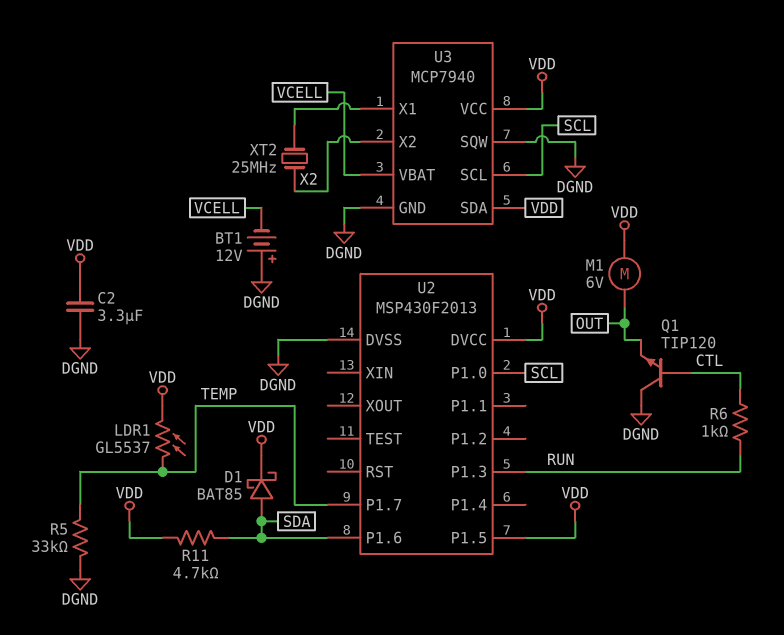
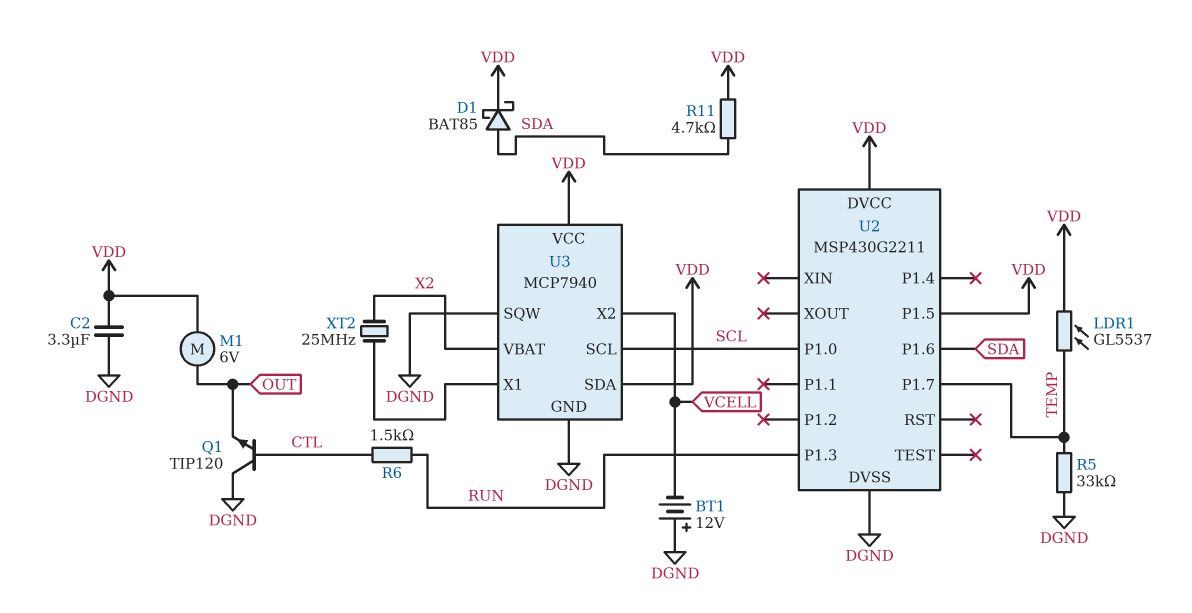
R6: 1k (CTL, RUN) -> 1.5k (CTL, RUN)
U2: MSP430F2013 -> MSP430G2211
U3 pin VBAT: VCELL -> X2
U3 pin X2: X2 -> VCELL

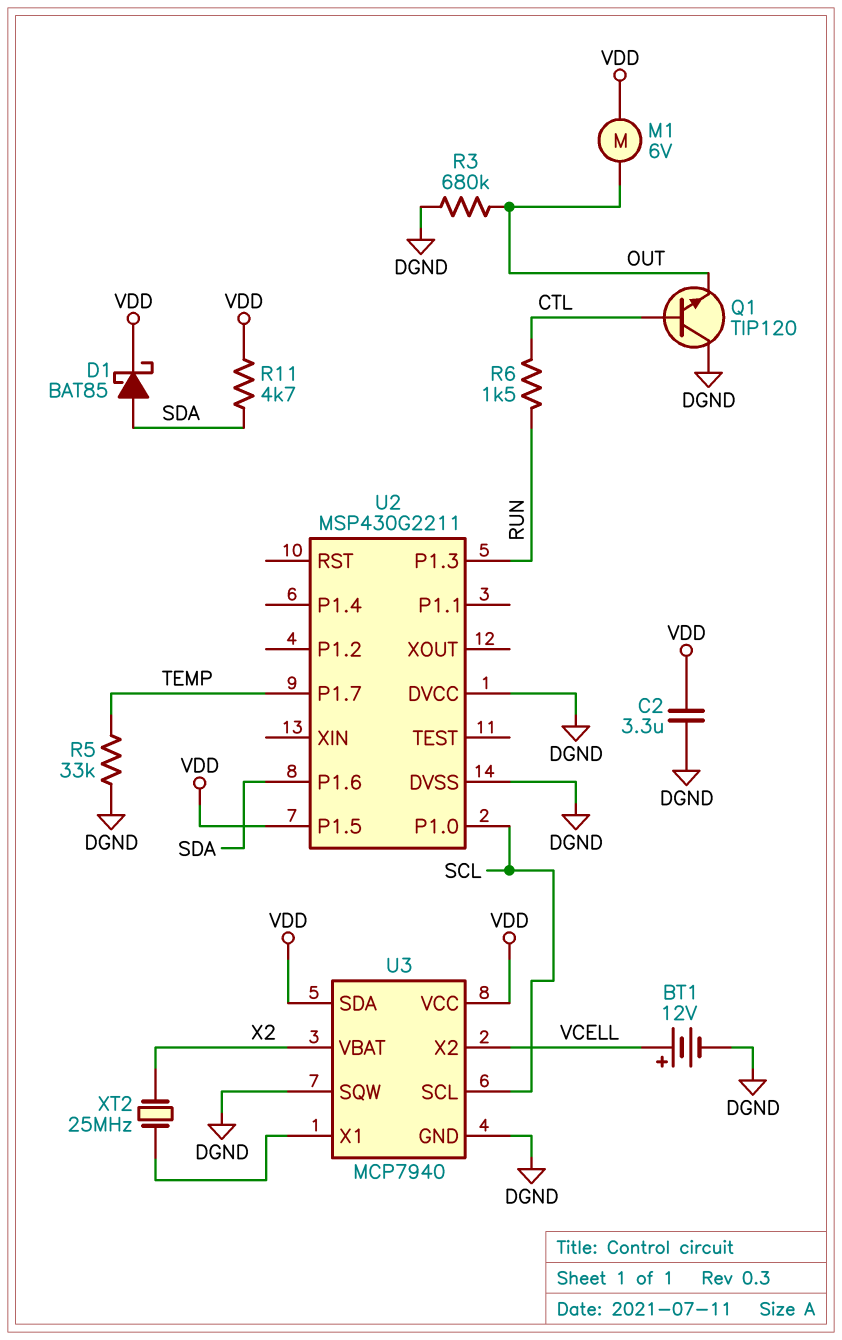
BT1: 12V (plus DGND, minus VCELL) -> 12V (plus VCELL, minus DGND)
LDR1: GL5537 (TEMP, VDD) -> none
R3: none -> 680k (DGND, OUT)
U2 pin DVCC: VDD -> DGND

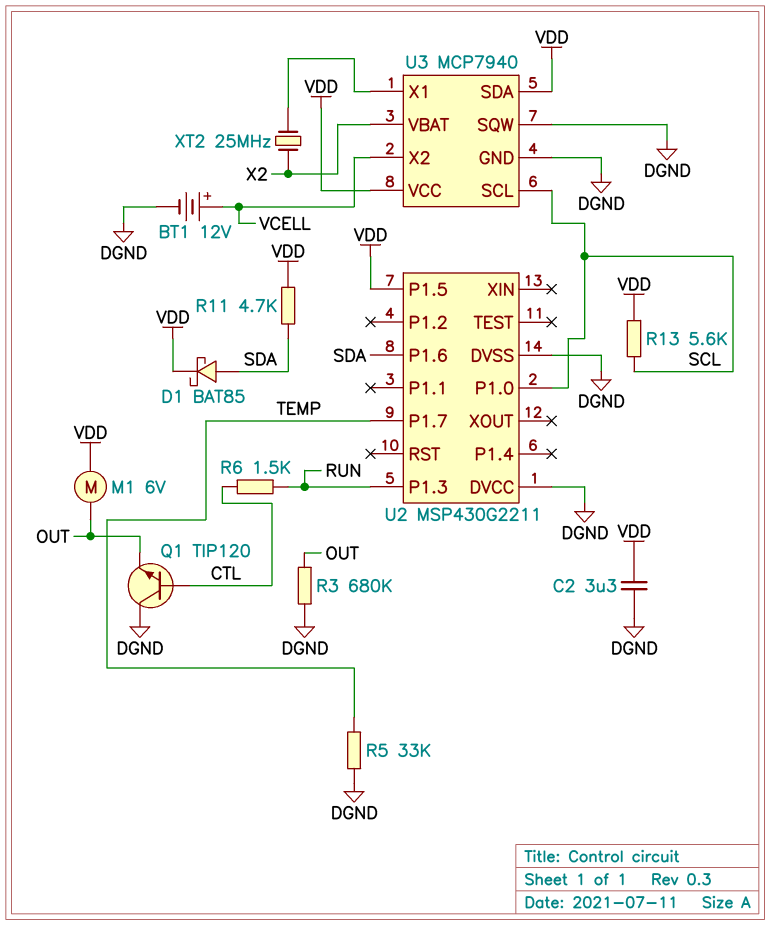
R13: none -> 5.6k (SCL, VDD)

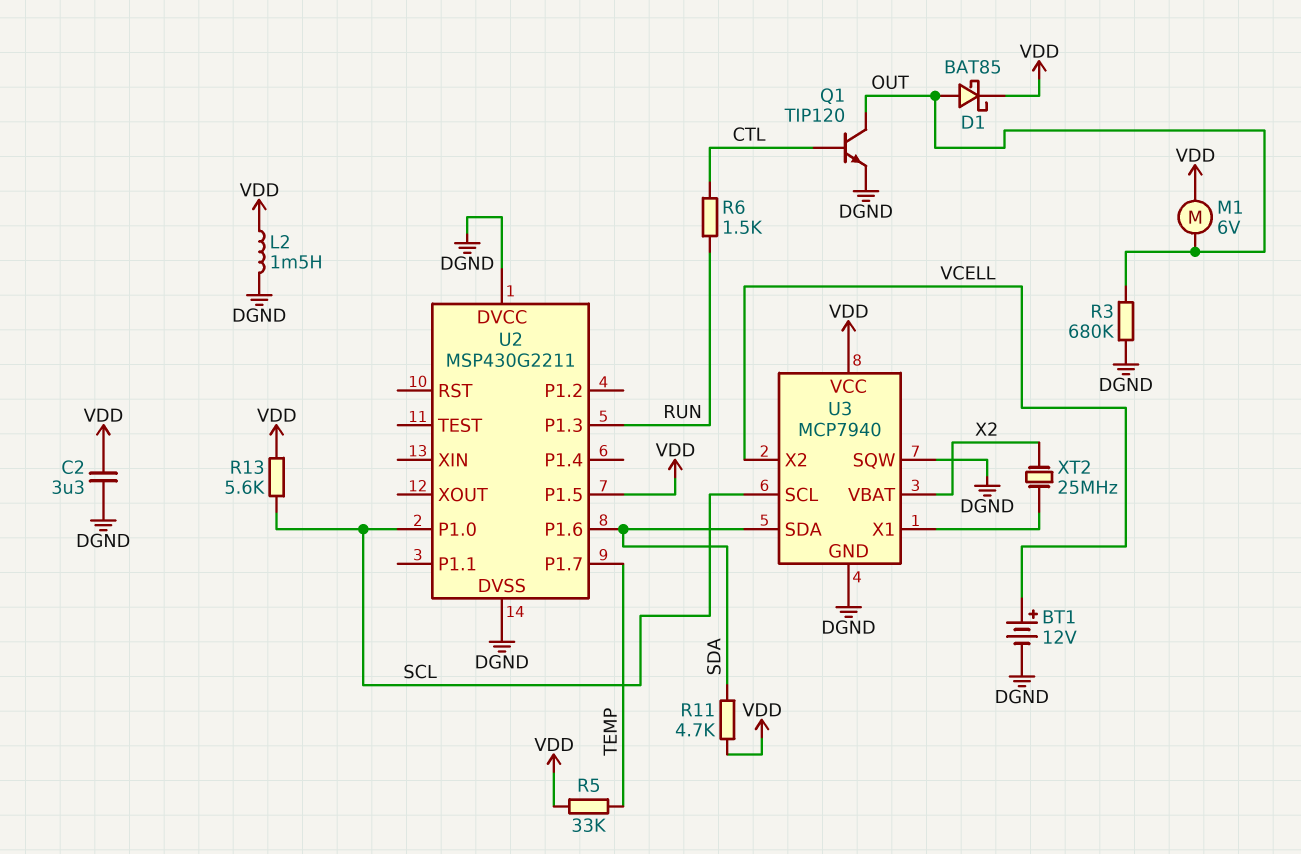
D1: schottky BAT85 (A SDA, K VDD) -> schottky BAT85 (A OUT, K VDD)
L2: none -> 1.5mH (DGND, VDD)
Q1: NPN TIP120 (B CTL, C DGND, E OUT) -> NPN TIP120 (B CTL, C OUT, E DGND)
R5: 33k (DGND, TEMP) -> 33k (TEMP, VDD)
U3 pin SDA: VDD -> SDA

